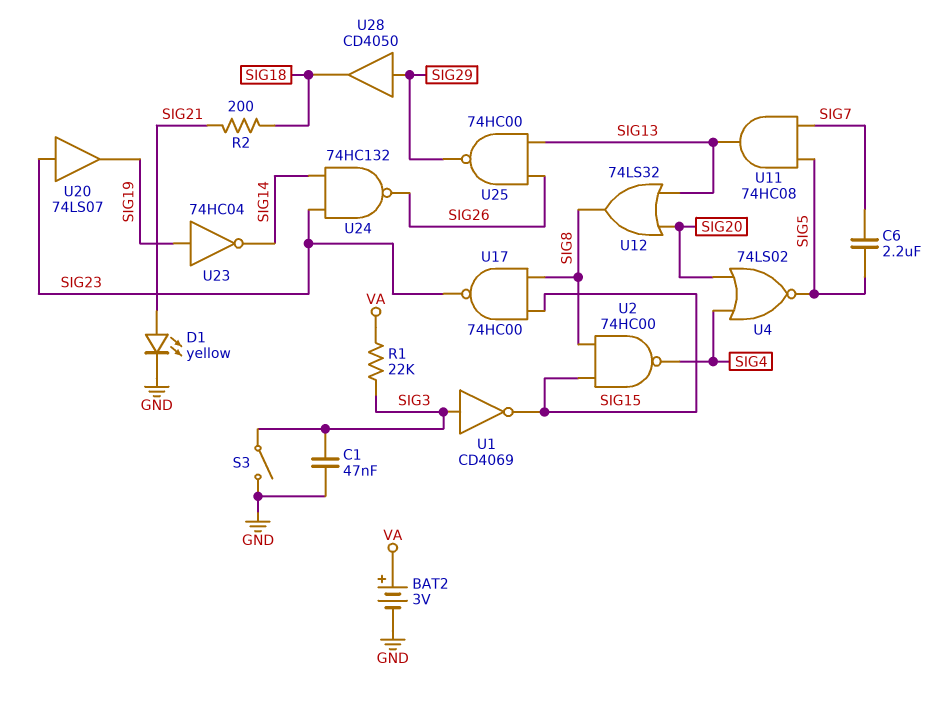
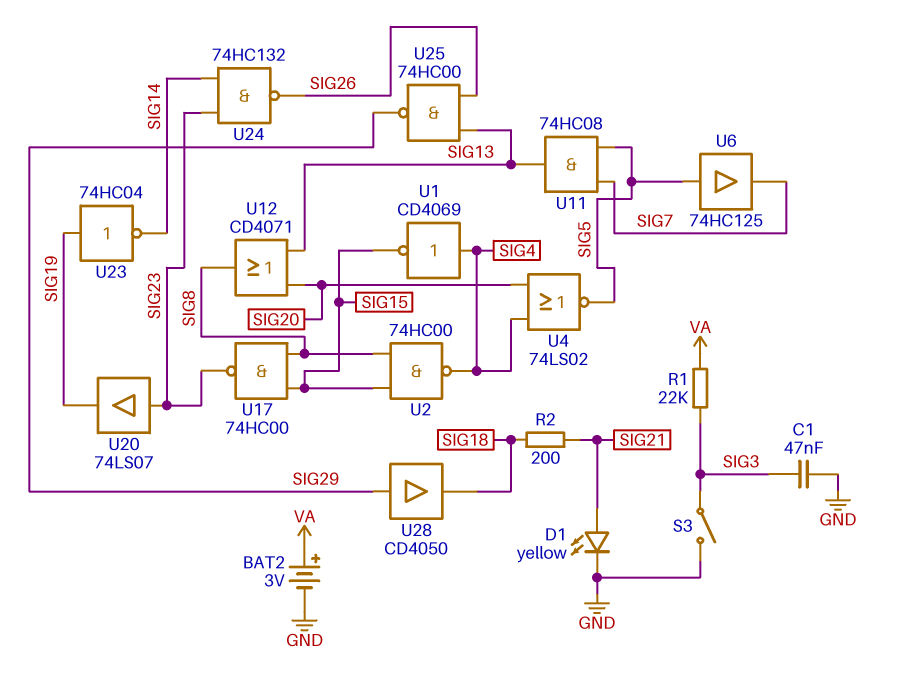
C6: 2.2uF (SIG5, SIG7) -> none
U1: NOT CD4069 (in SIG3, out SIG15) -> NOT CD4069 (in SIG4, out SIG15)
U6: none -> buffer 74HC125 (in SIG5, out SIG7)
U12: OR 74LS32 (in SIG13, in SIG20, out SIG8) -> OR CD4071 (in SIG13, in SIG20, out SIG8)

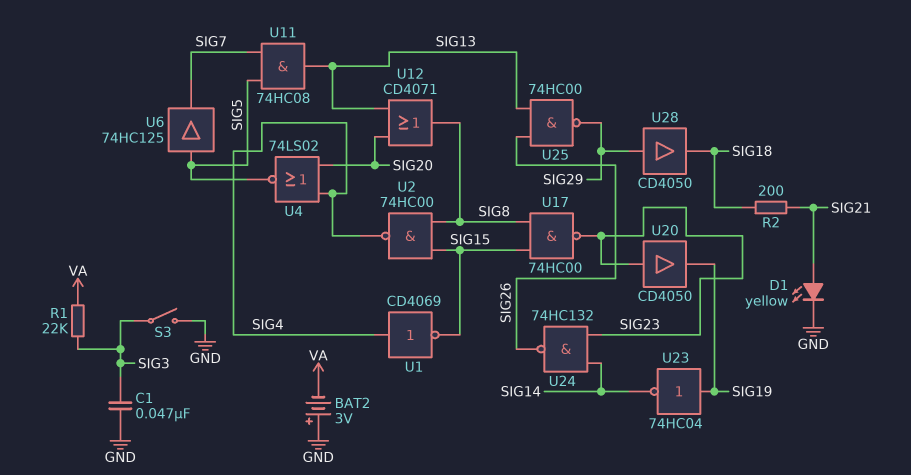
BAT2: 3V (plus VA, minus GND) -> 3V (plus GND, minus VA)
U20: buffer 74LS07 (in SIG23, out SIG19) -> buffer CD4050 (in SIG23, out SIG19)

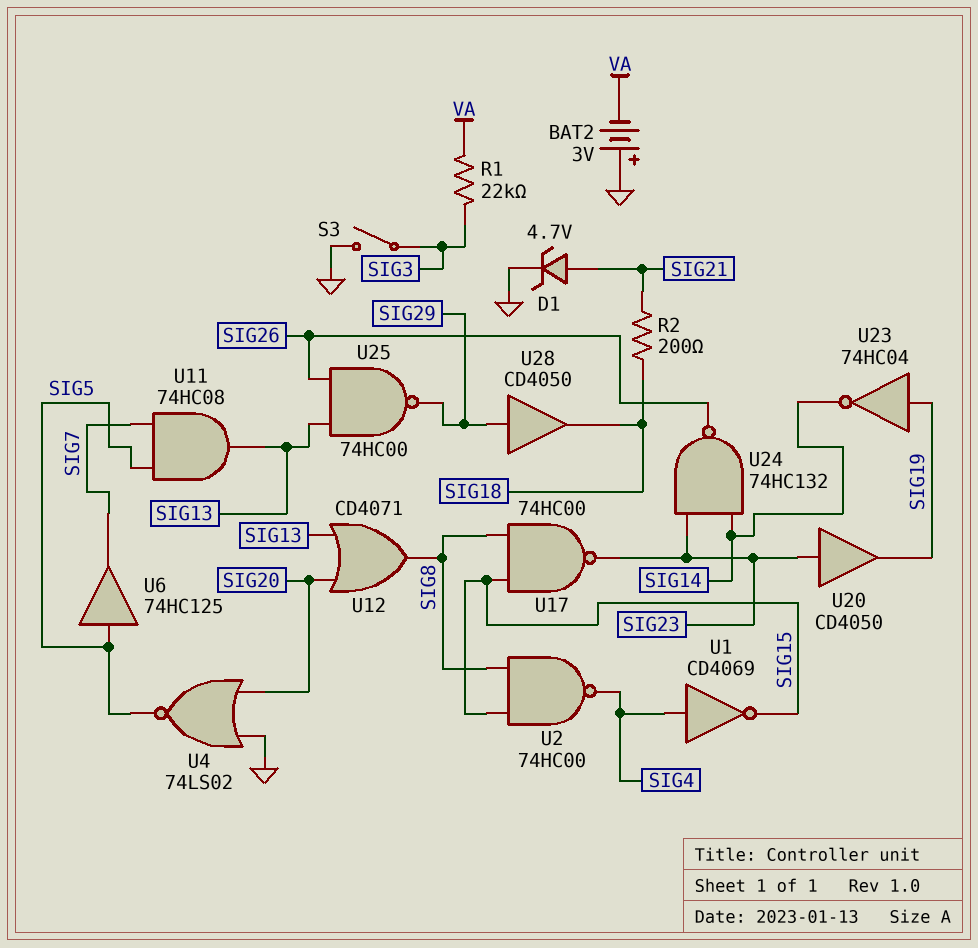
C1: 47nF (GND, SIG3) -> none
D1: LED yellow (A SIG21, K GND) -> zener 4.7V (A SIG21, K GND)
U4: NOR 74LS02 (in SIG4, in SIG20, out SIG5) -> NOR 74LS02 (in GND, in SIG20, out SIG5)

